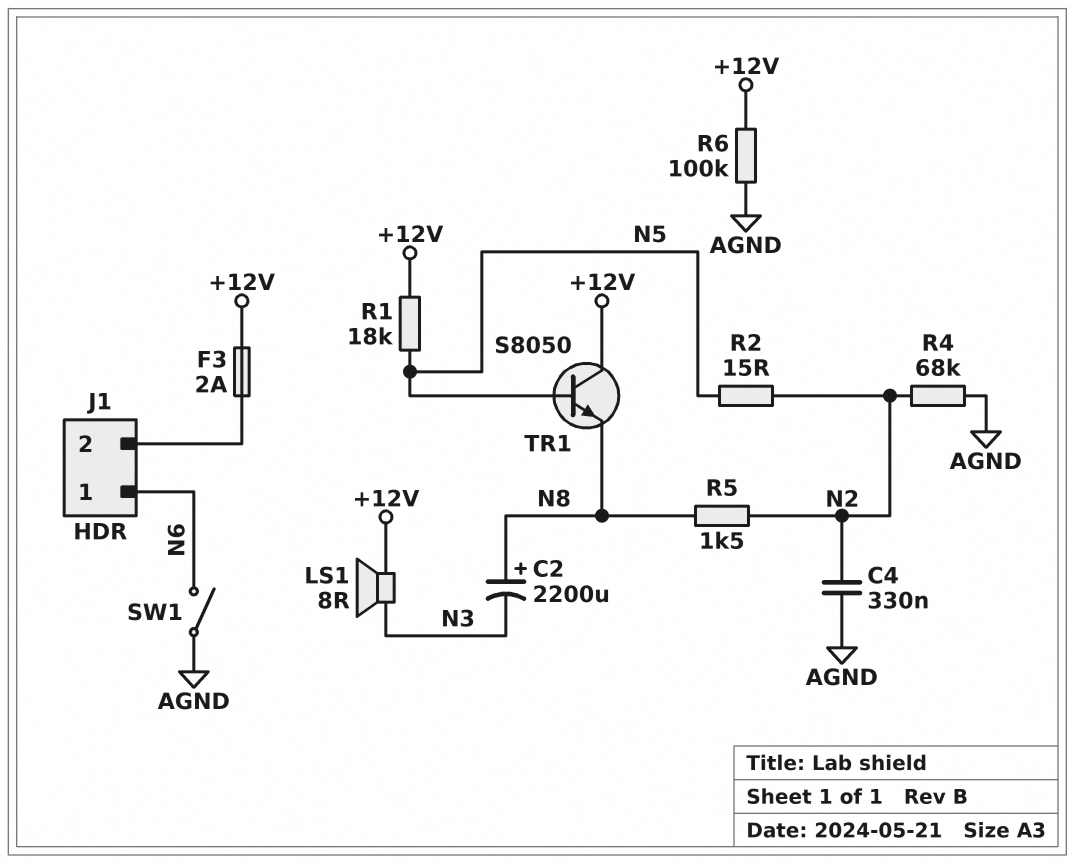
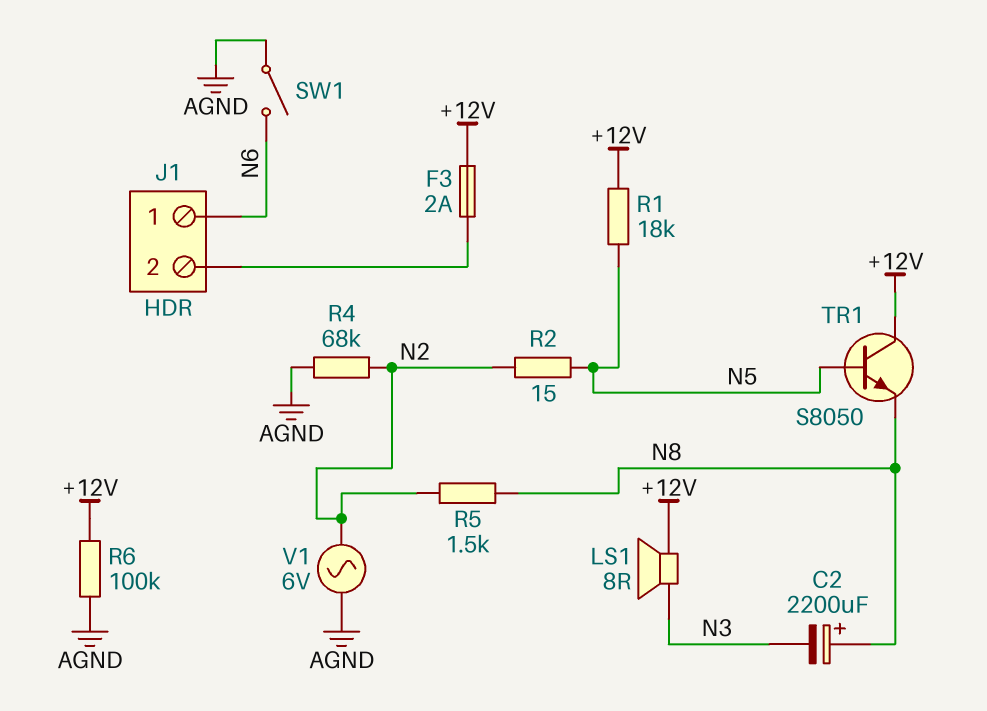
C4: 330nF (AGND, N2) -> none
V1: none -> AC 6V (AGND, N2)

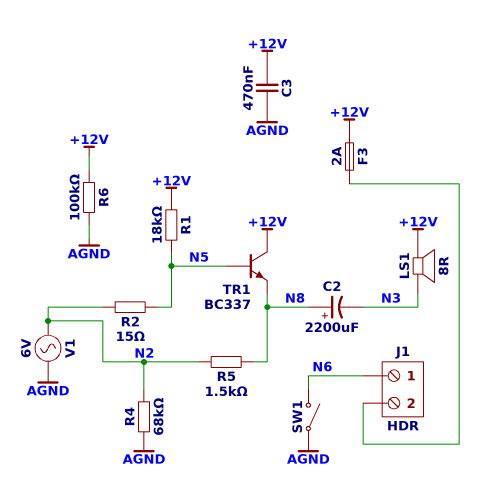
C3: none -> 470nF (+12V, AGND)
TR1: NPN S8050 (B N5, C +12V, E N8) -> NPN BC337 (B N5, C +12V, E N8)

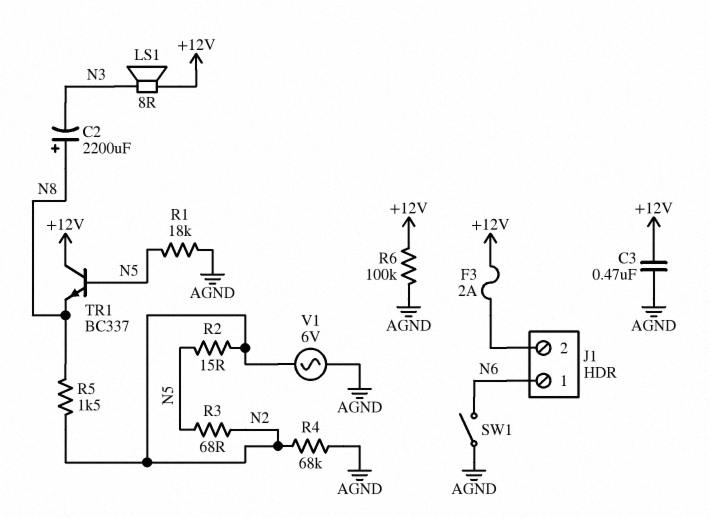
R1: 18k (+12V, N5) -> 18k (AGND, N5)
R3: none -> 68 (N2, N5)

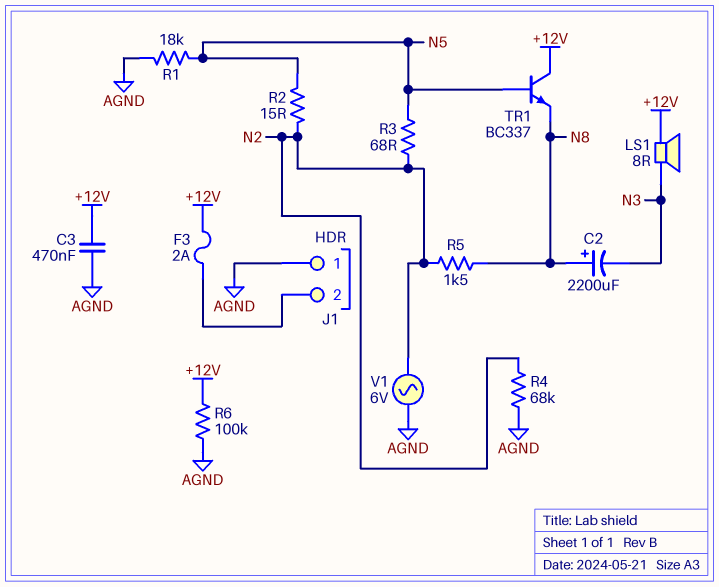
J1 pin 1: N6 -> AGND
SW1: switch (AGND, N6) -> none

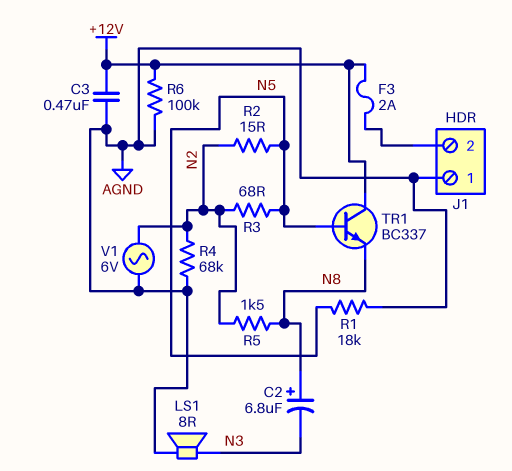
C2: 2200uF (plus N8, minus N3) -> 6.8uF (plus N8, minus N3)
LS1: speaker 8R (+12V, N3) -> speaker 8R (AGND, N3)

